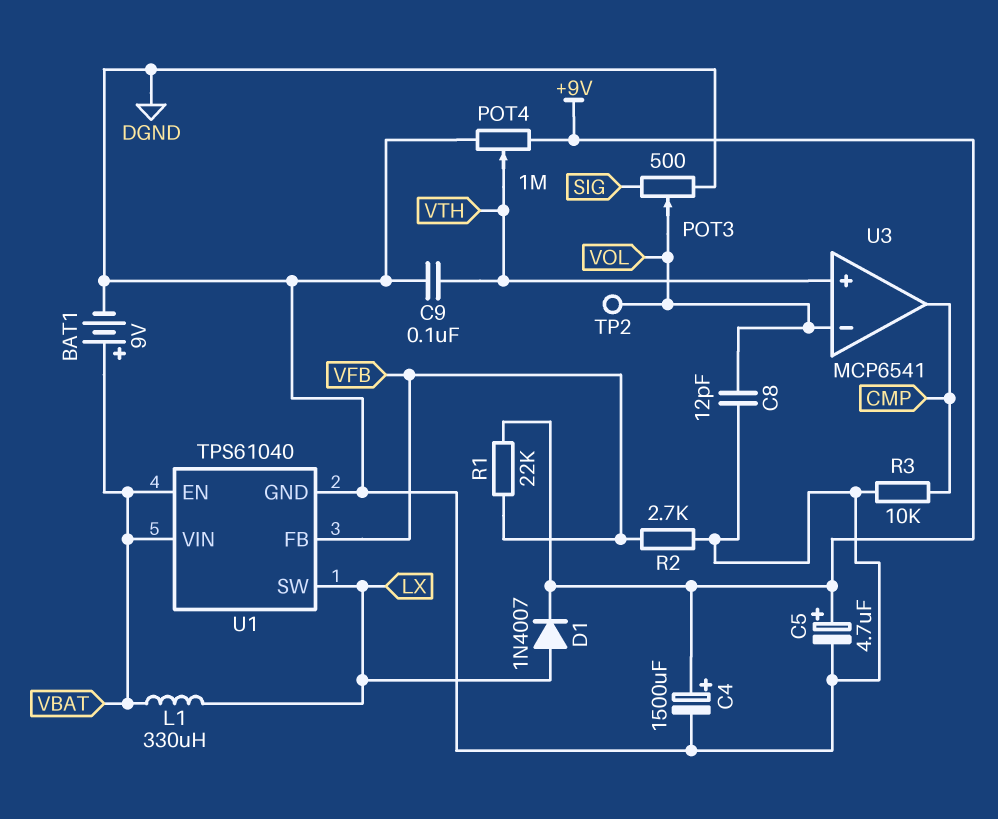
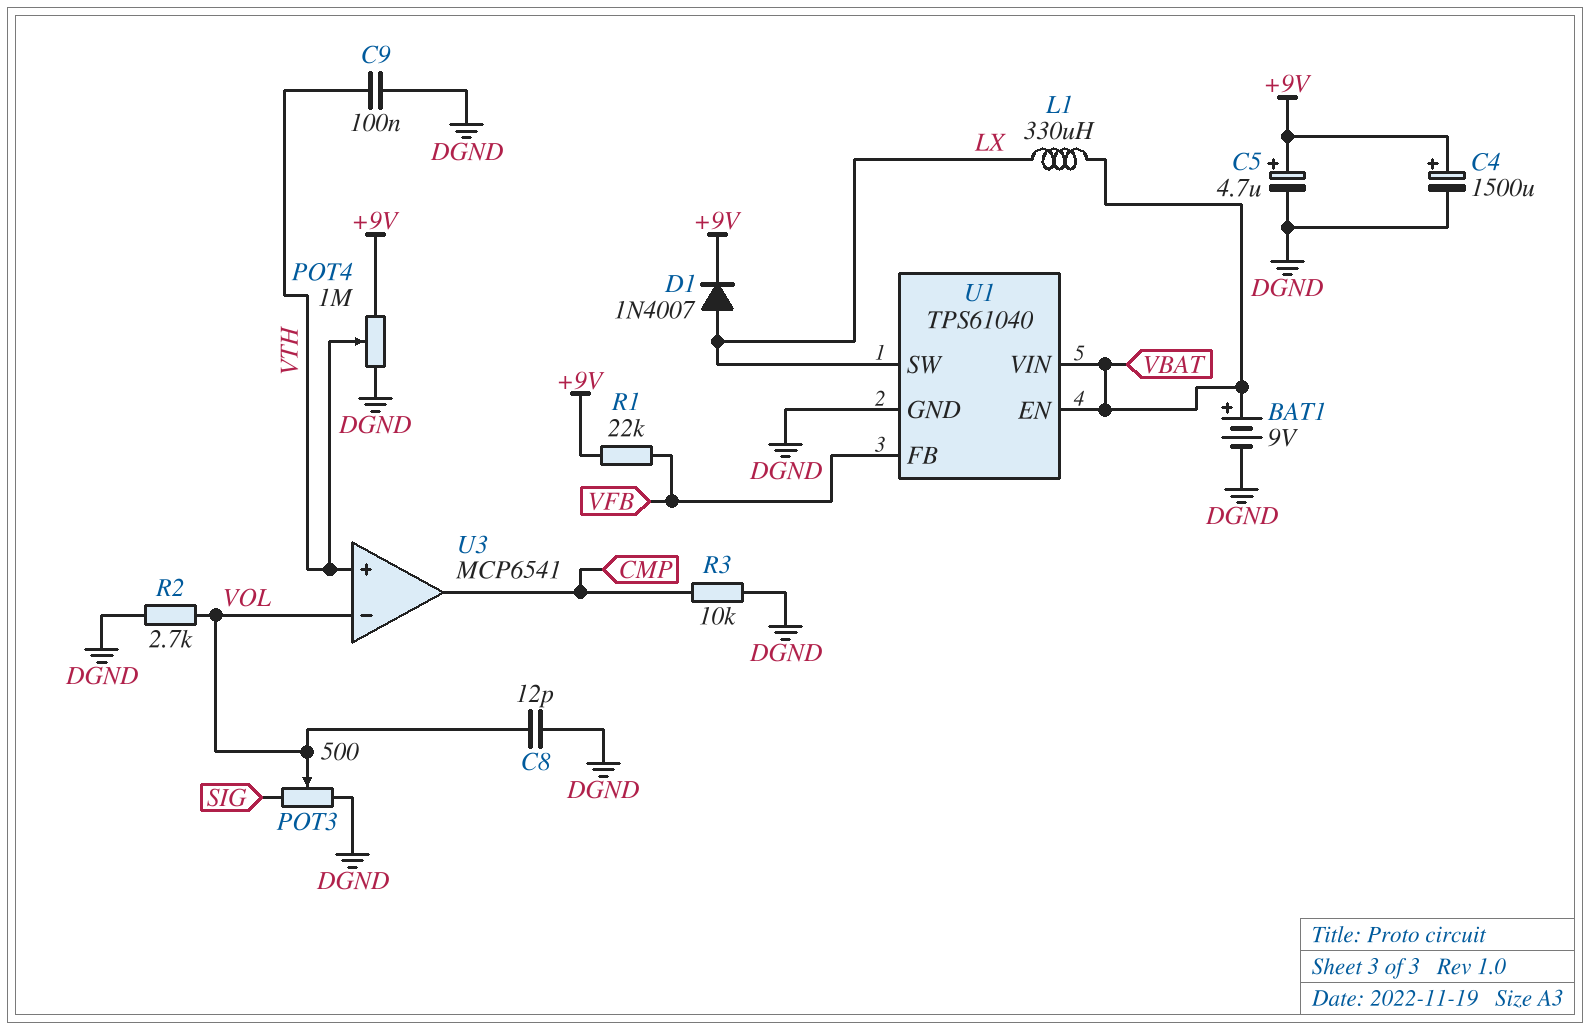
R2: 2.7k (DGND, VFB) -> 2.7k (DGND, VOL)
TP2: test point (VOL) -> none

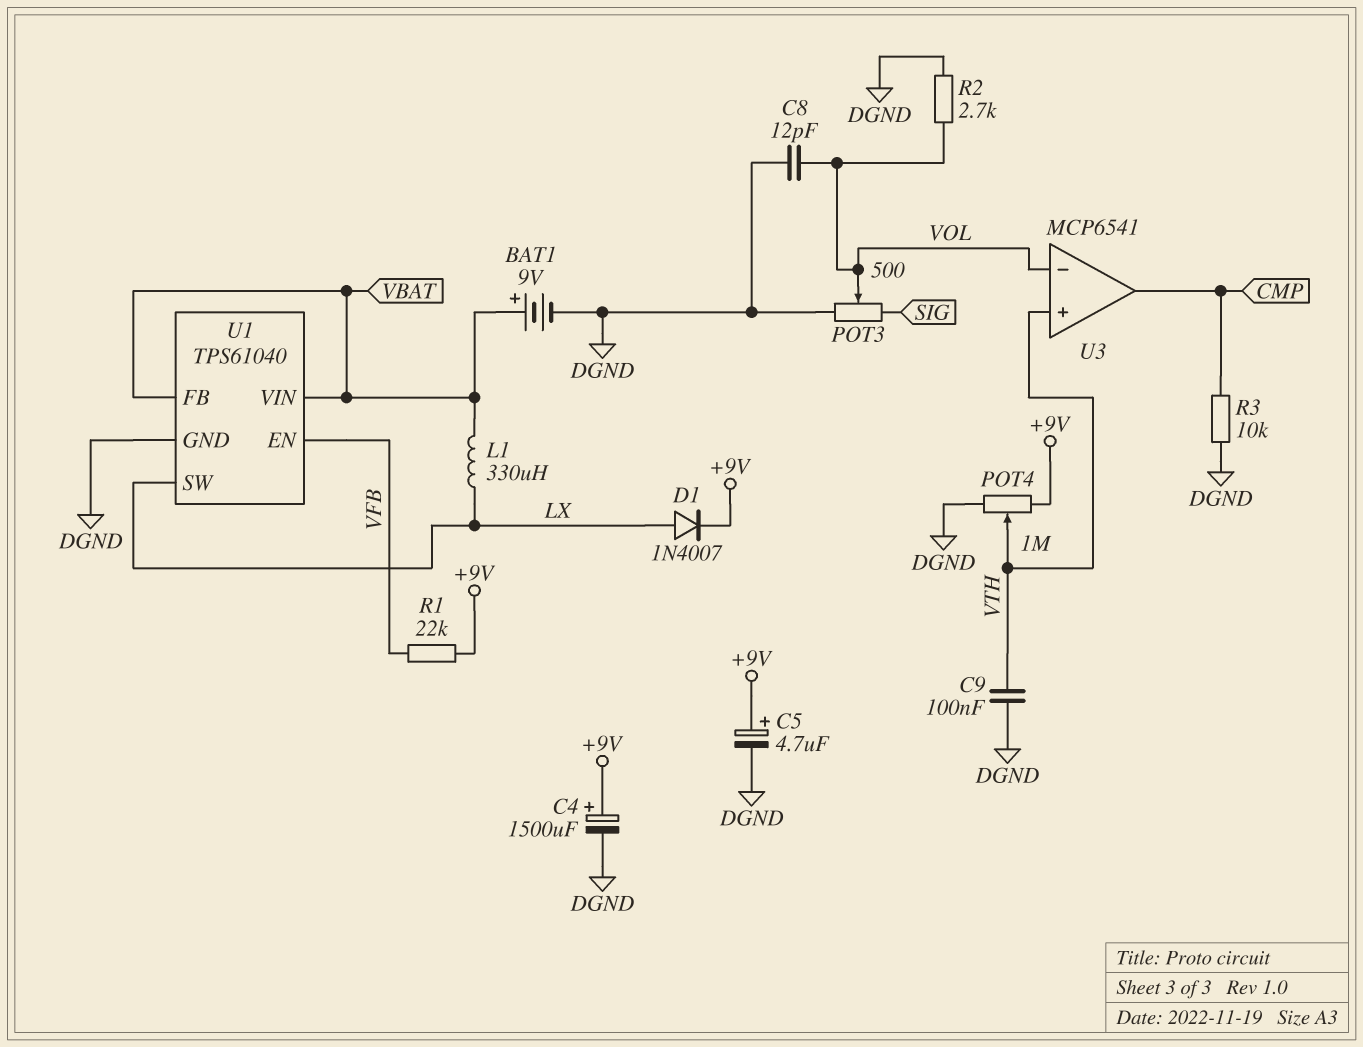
U1 pin EN: VBAT -> VFB
U1 pin FB: VFB -> VBAT

